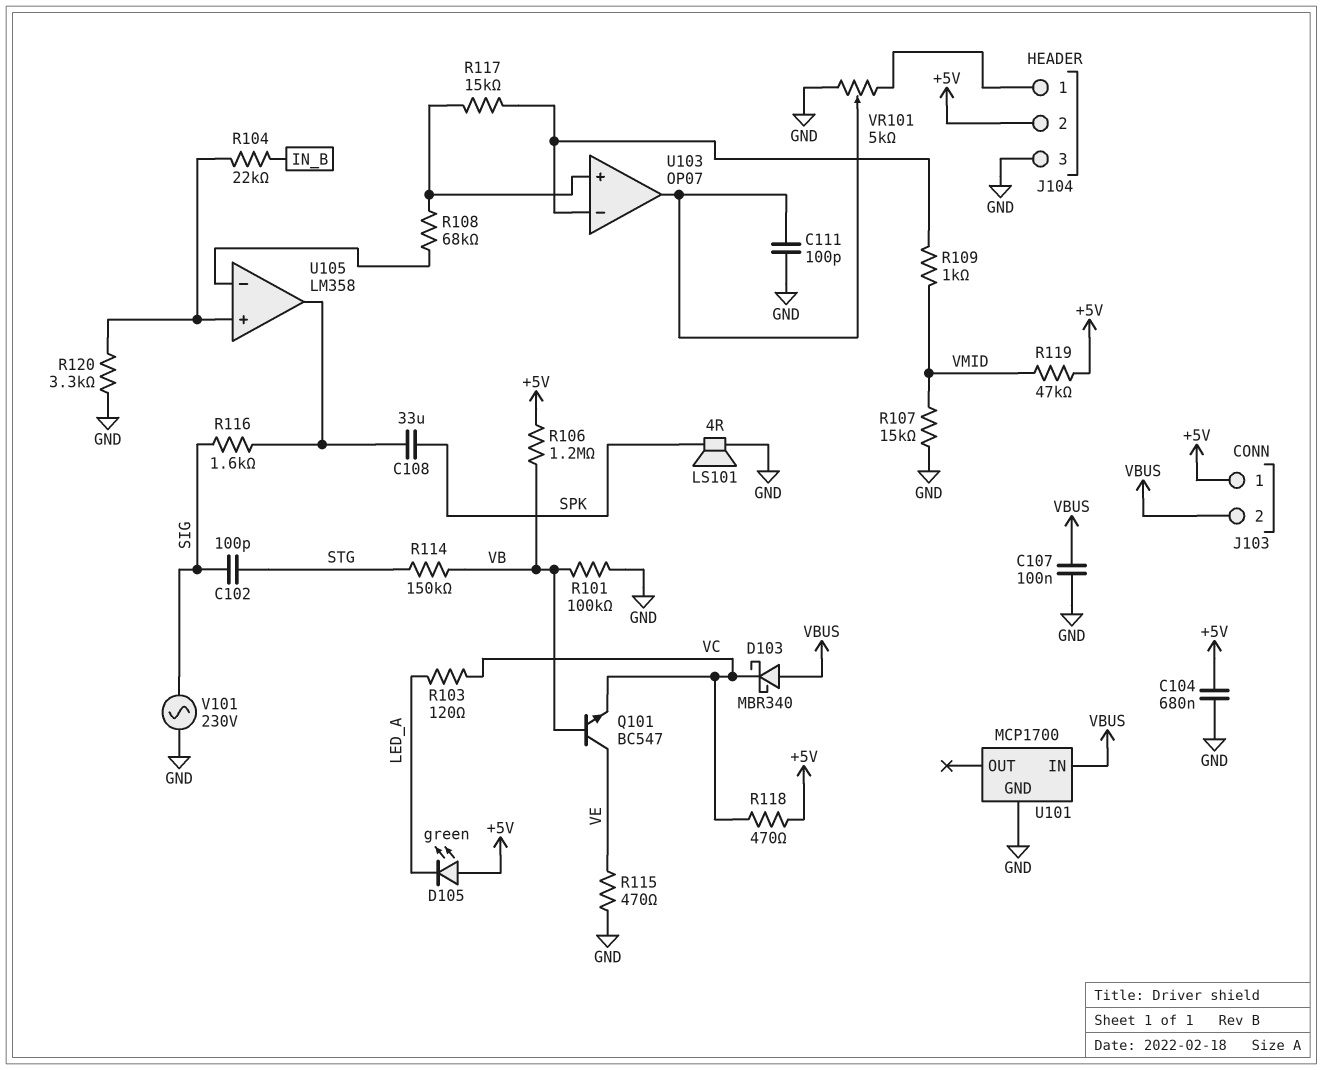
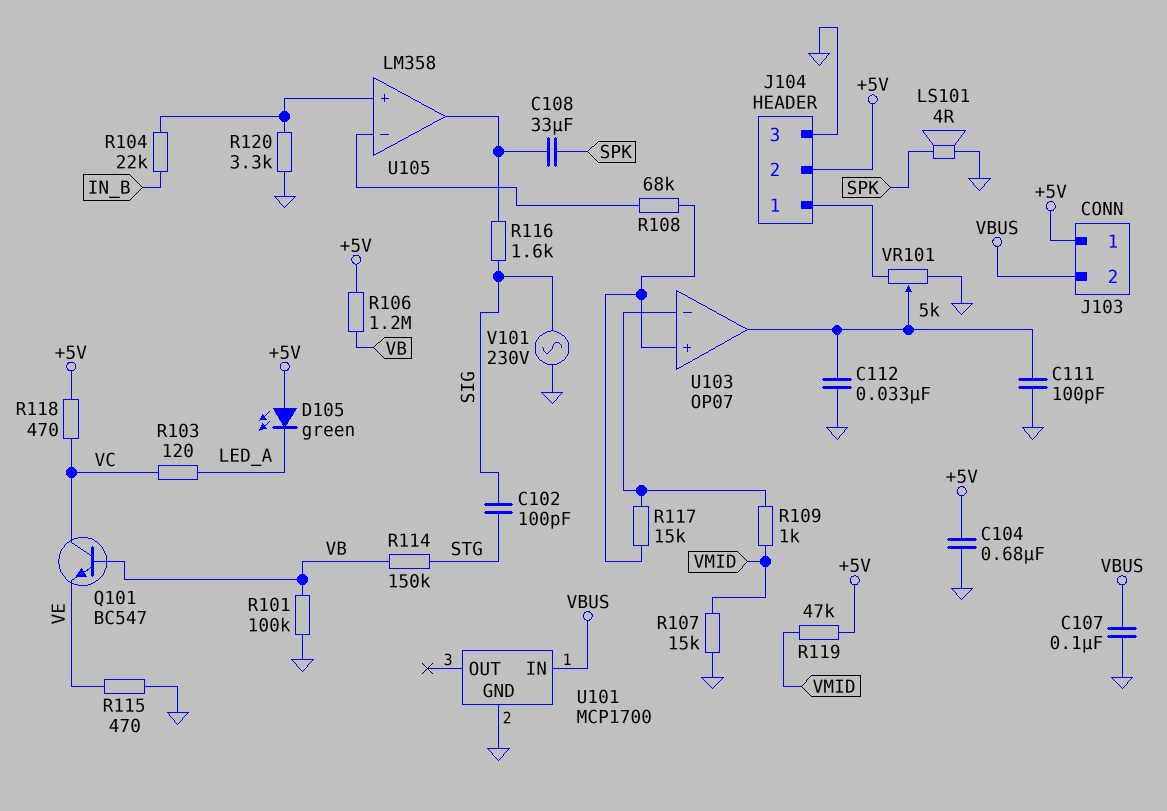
C112: none -> 33nF (GND, U103/out)
D103: schottky MBR340 (A VBUS, K VC) -> none
Q101: NPN BC547 (B VB, C VE, E VC) -> NPN BC547 (B VB, C VC, E VE)

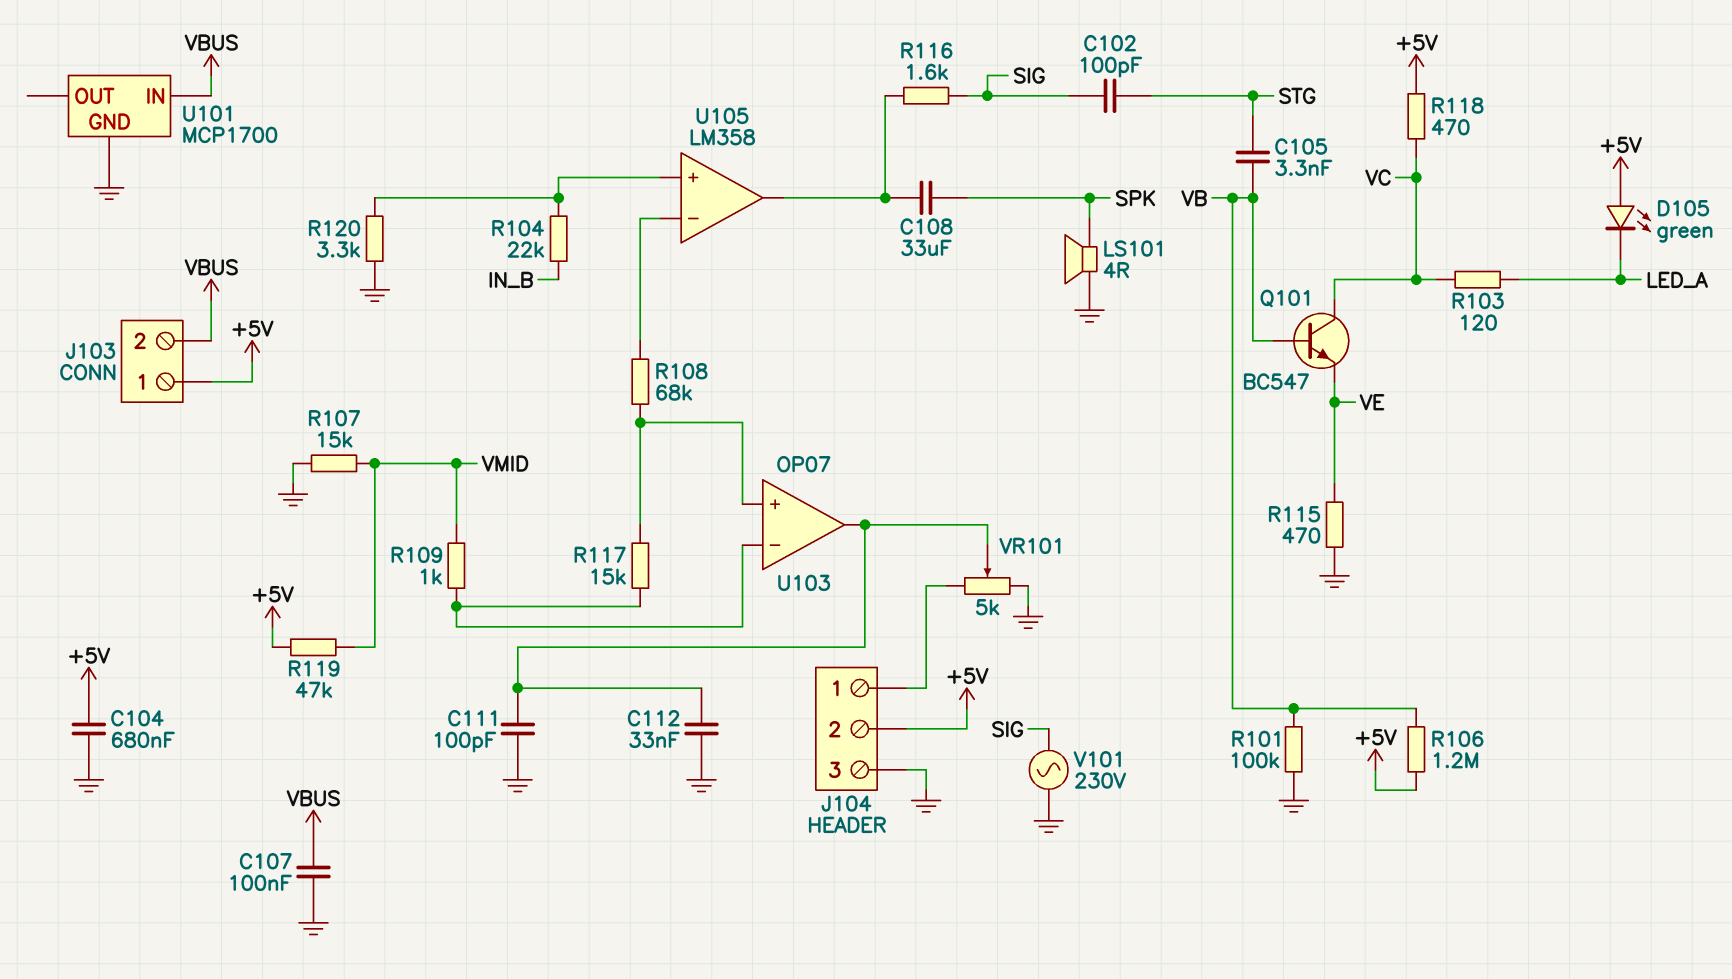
C105: none -> 3.3nF (STG, VB)
R114: 150k (STG, VB) -> none

